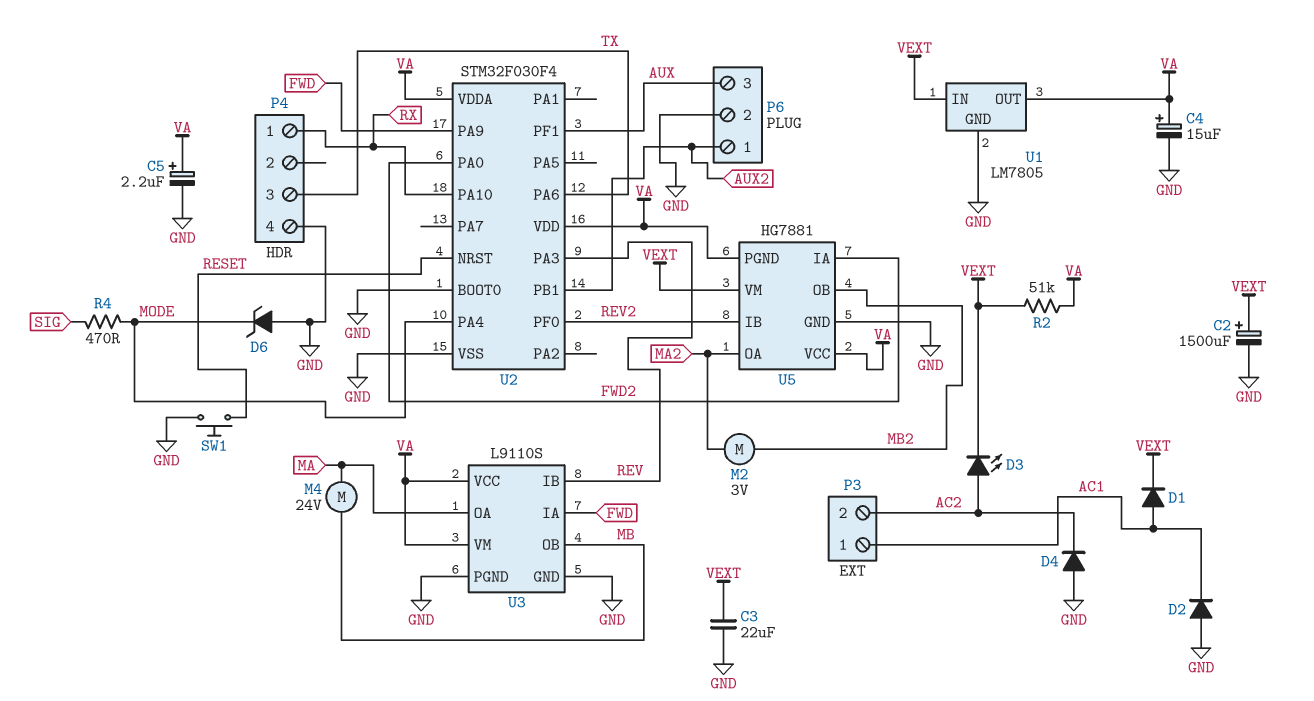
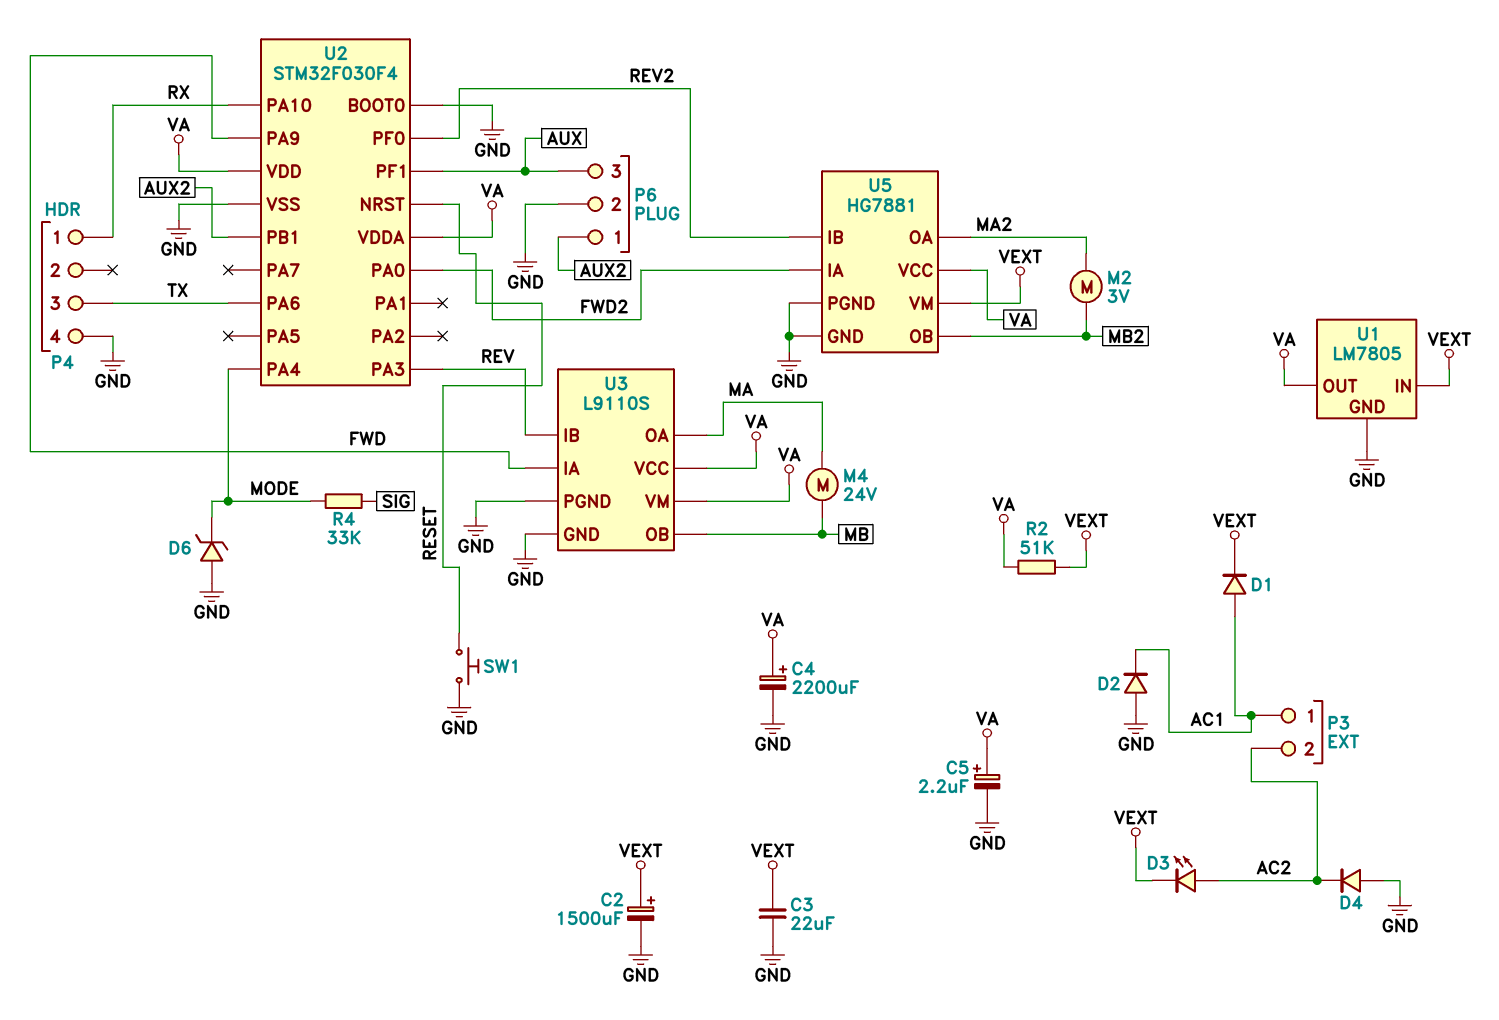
C4: 15uF (plus VA, minus GND) -> 2200uF (plus VA, minus GND)
R4: 470 (MODE, SIG) -> 33k (MODE, SIG)
U5 pin PGND: VA -> GND

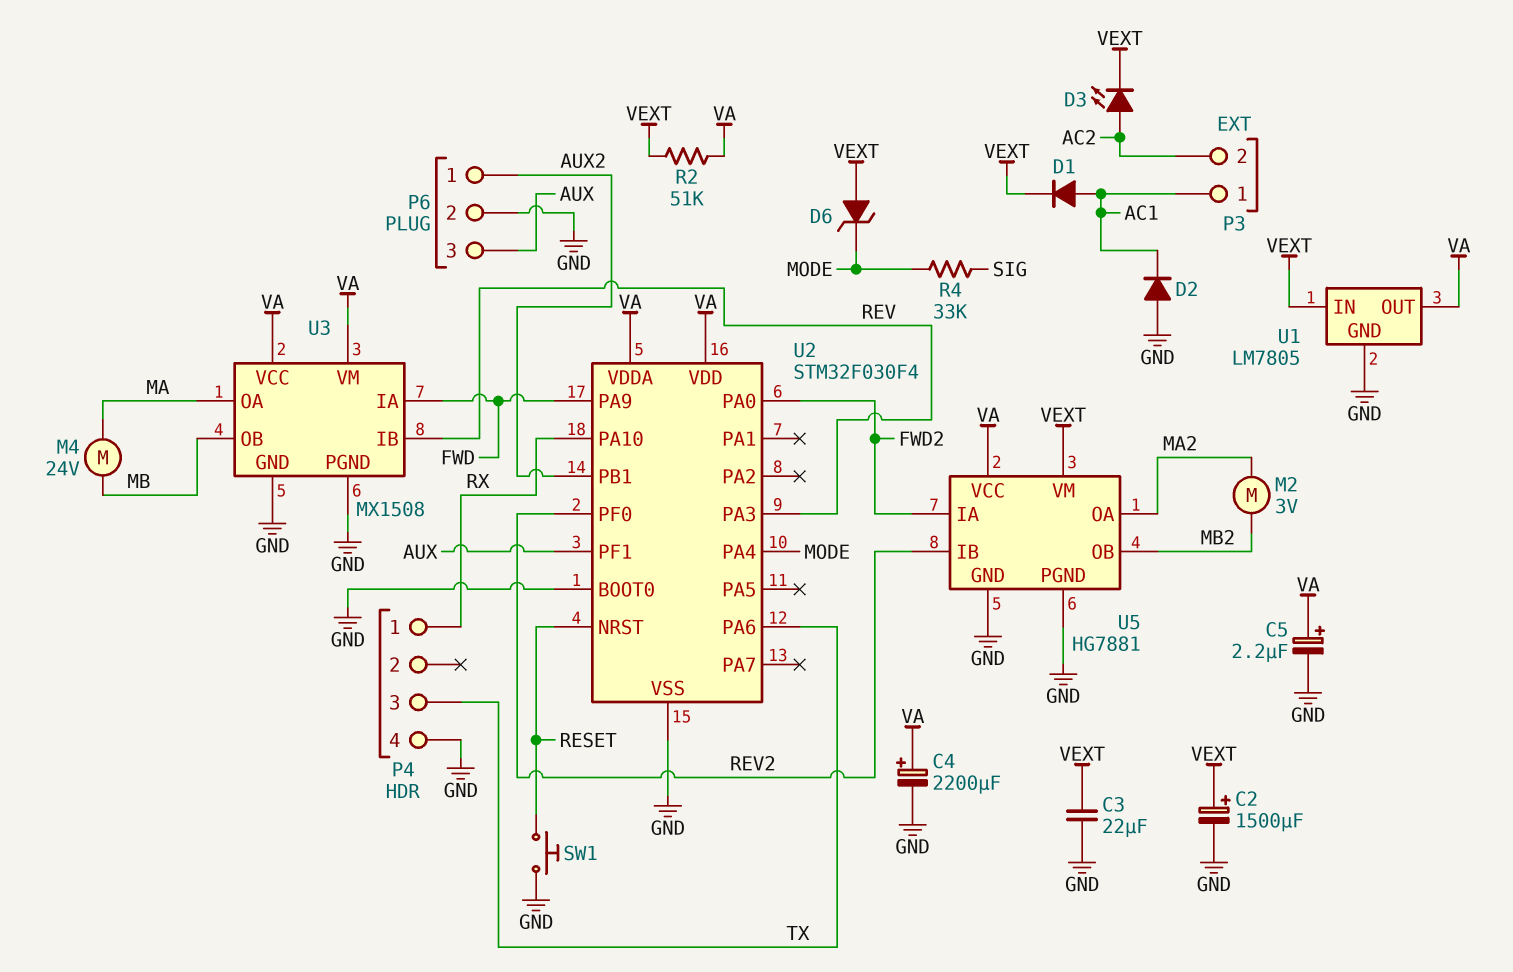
D4: diode (A GND, K AC2) -> none
D6: zener (A GND, K MODE) -> zener (A VEXT, K MODE)
U3: L9110S -> MX1508

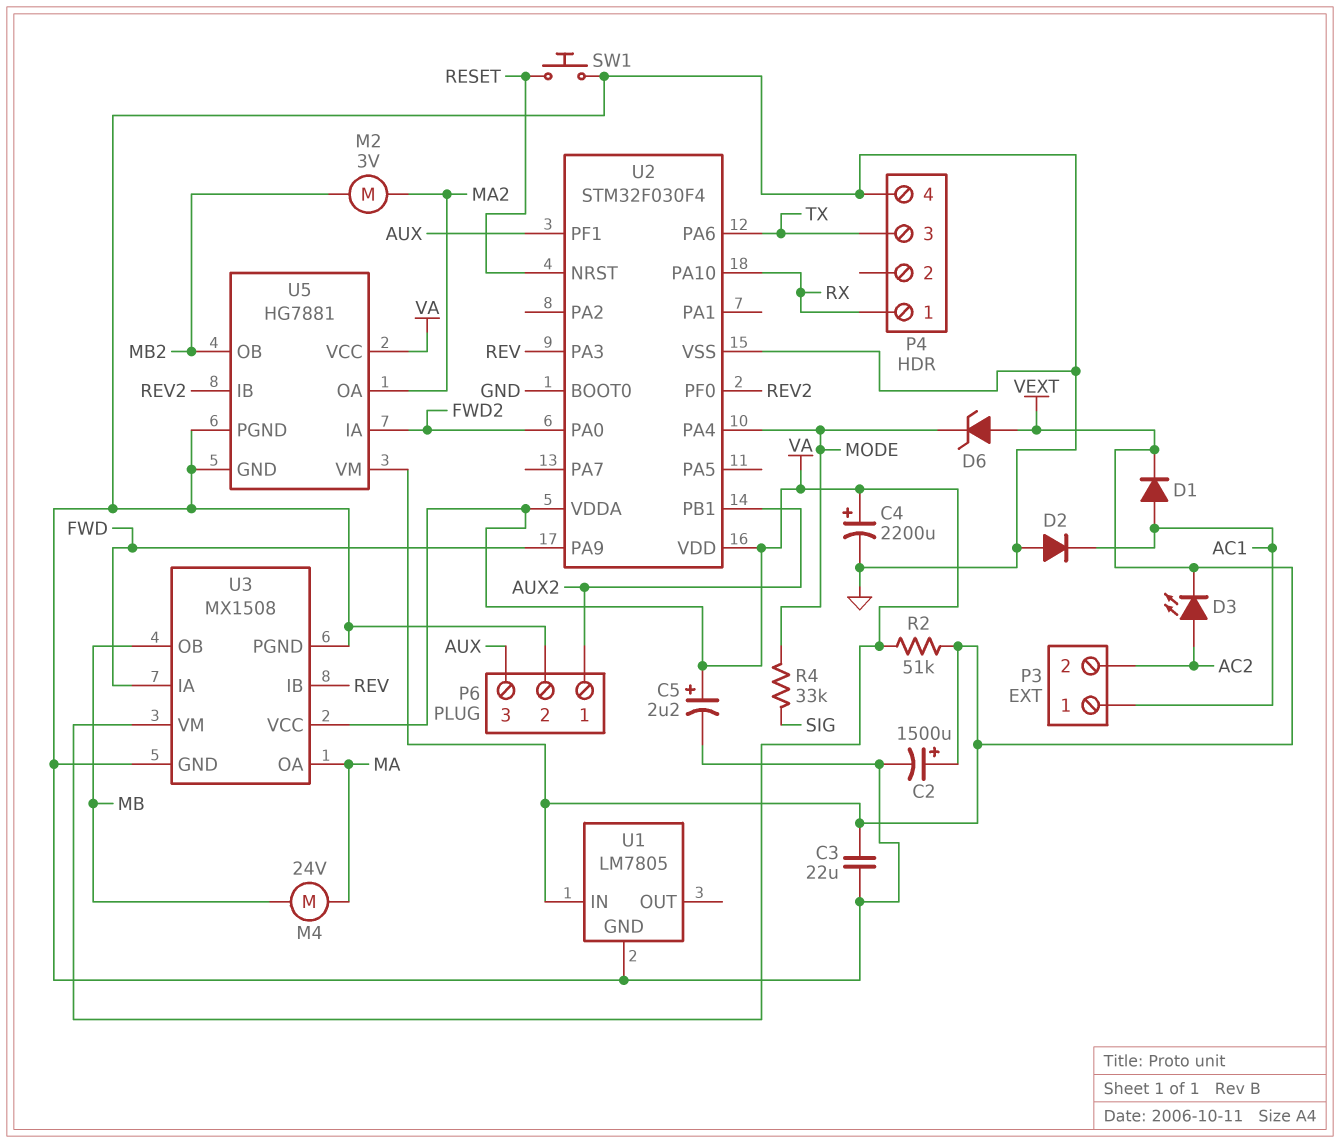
U1 pin OUT: VA -> none

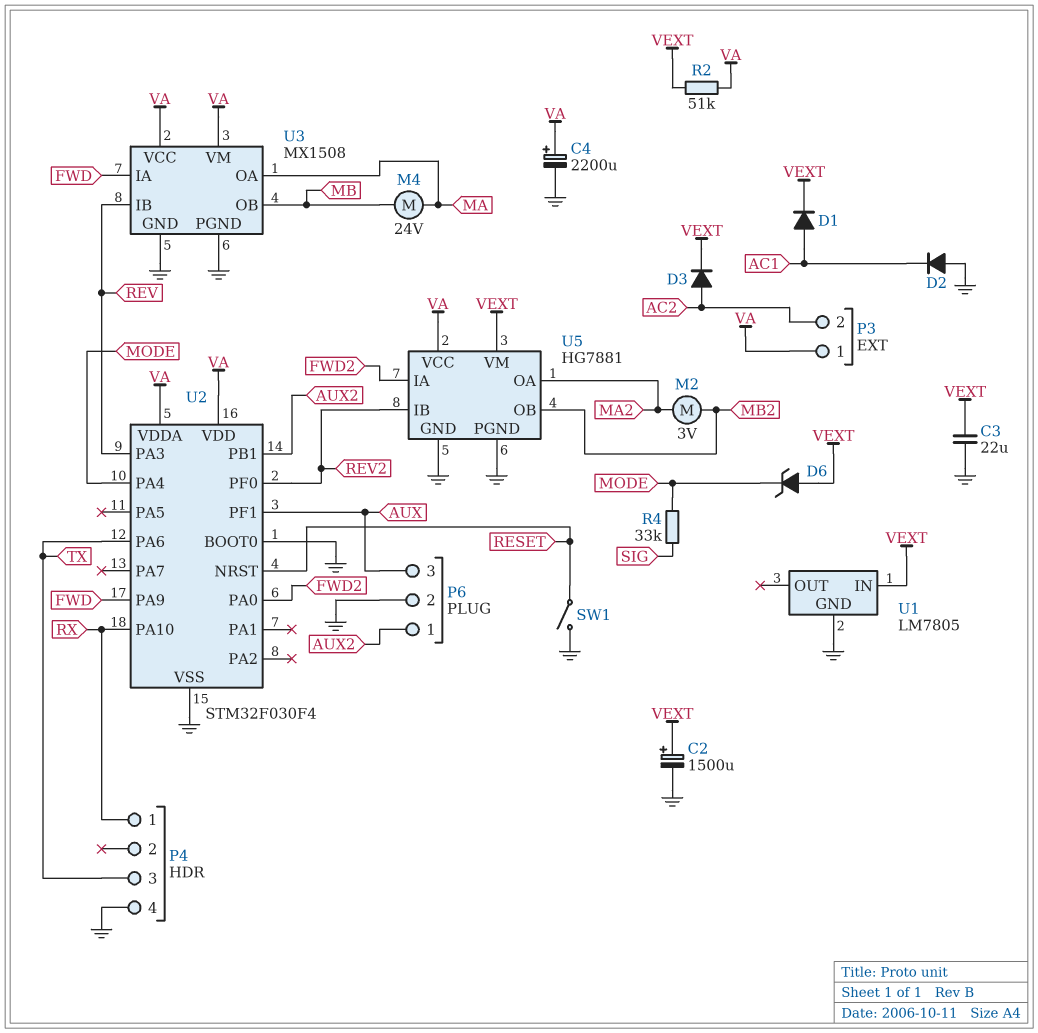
C5: 2.2uF (plus VA, minus GND) -> none
D3: LED (A AC2, K VEXT) -> diode (A AC2, K VEXT)
P3 pin 1: AC1 -> VA
SW1: button (GND, RESET) -> switch (GND, RESET)

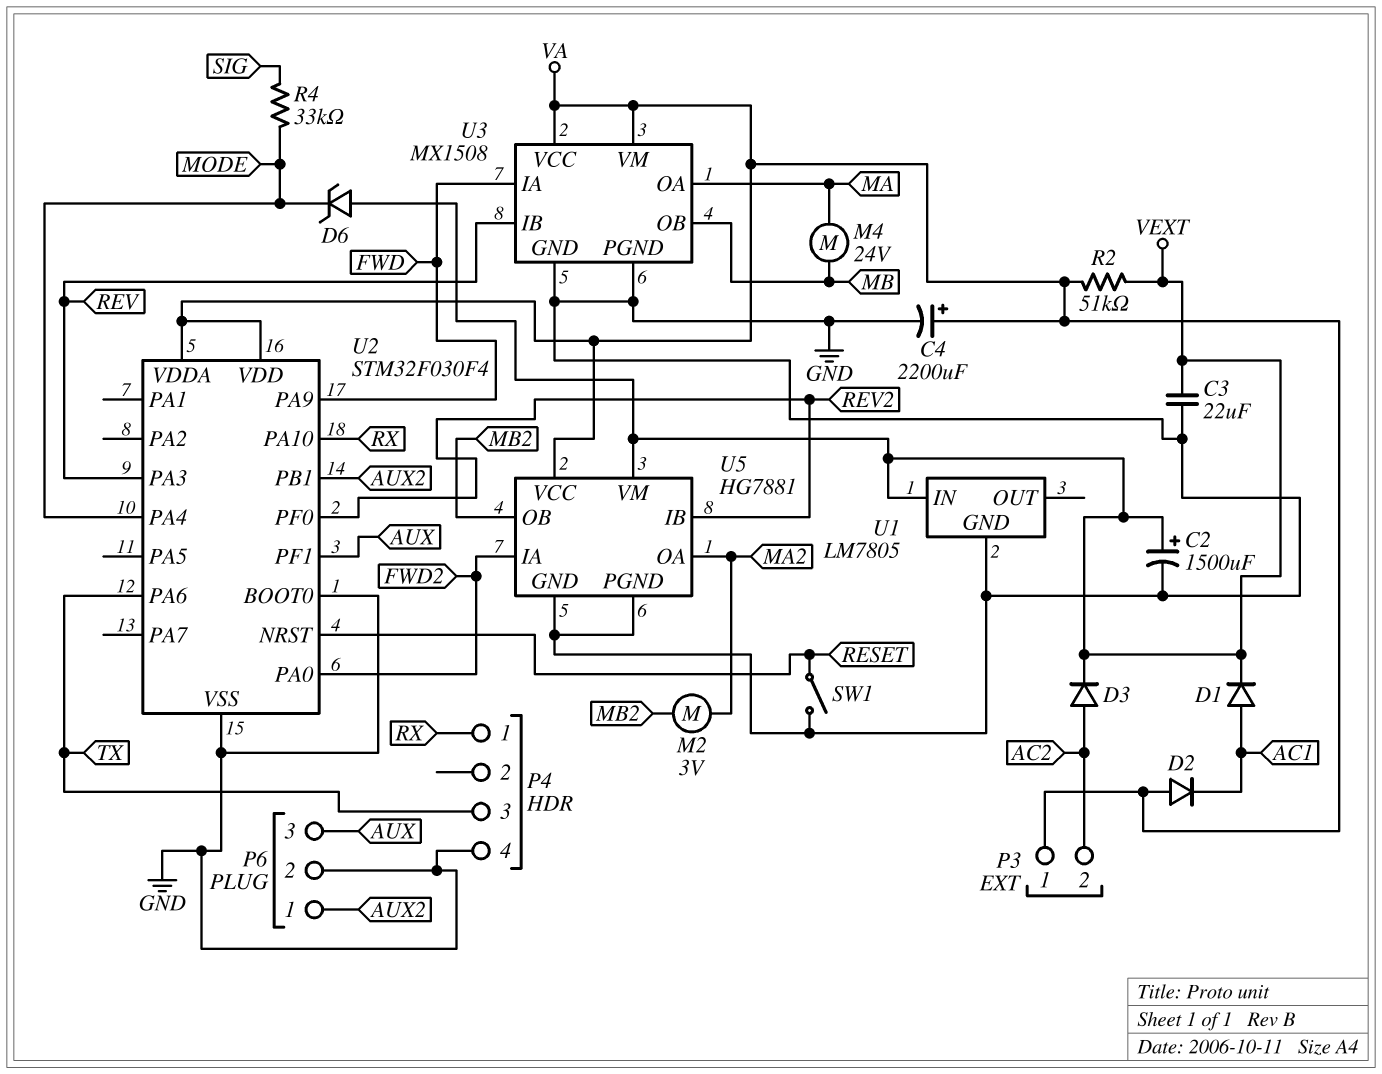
D2: diode (A GND, K AC1) -> diode (A VA, K AC1)

